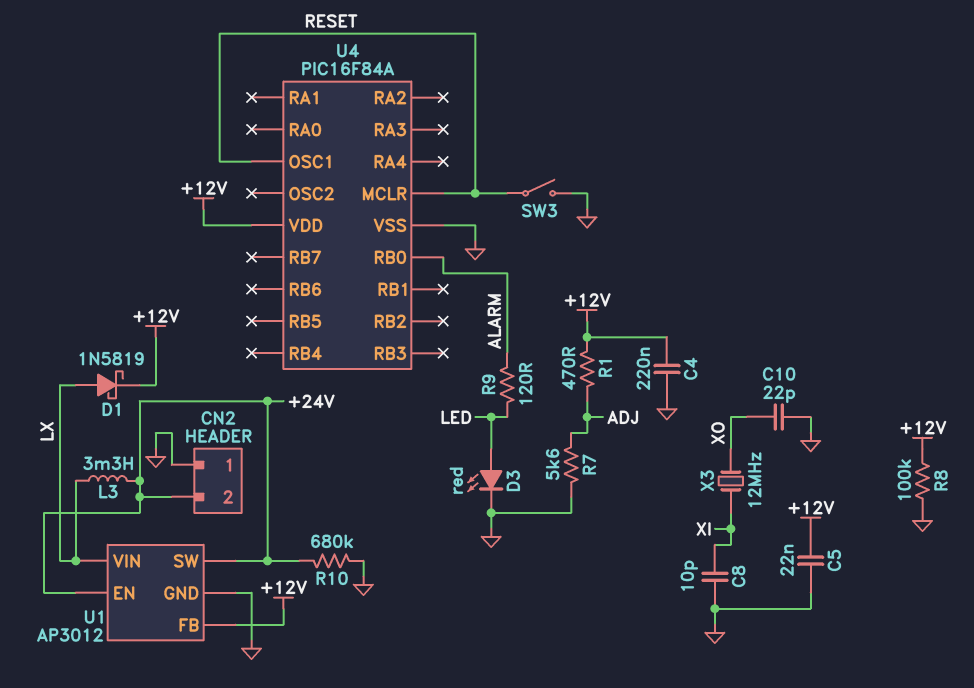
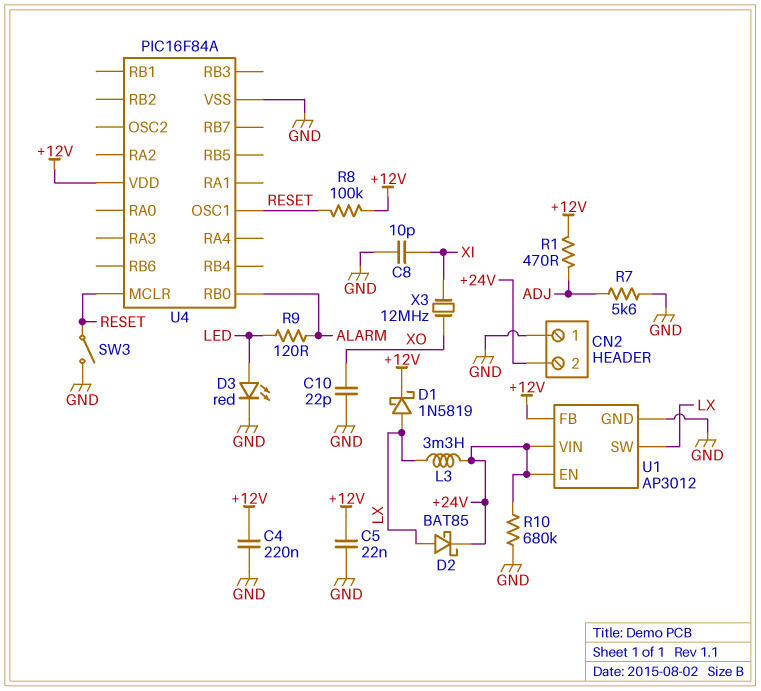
D2: none -> schottky BAT85 (A LX, K +24V)
R8: 100k (+12V, GND) -> 100k (+12V, RESET)
U1 pin SW: +24V -> LX
U1 pin VIN: LX -> +24V

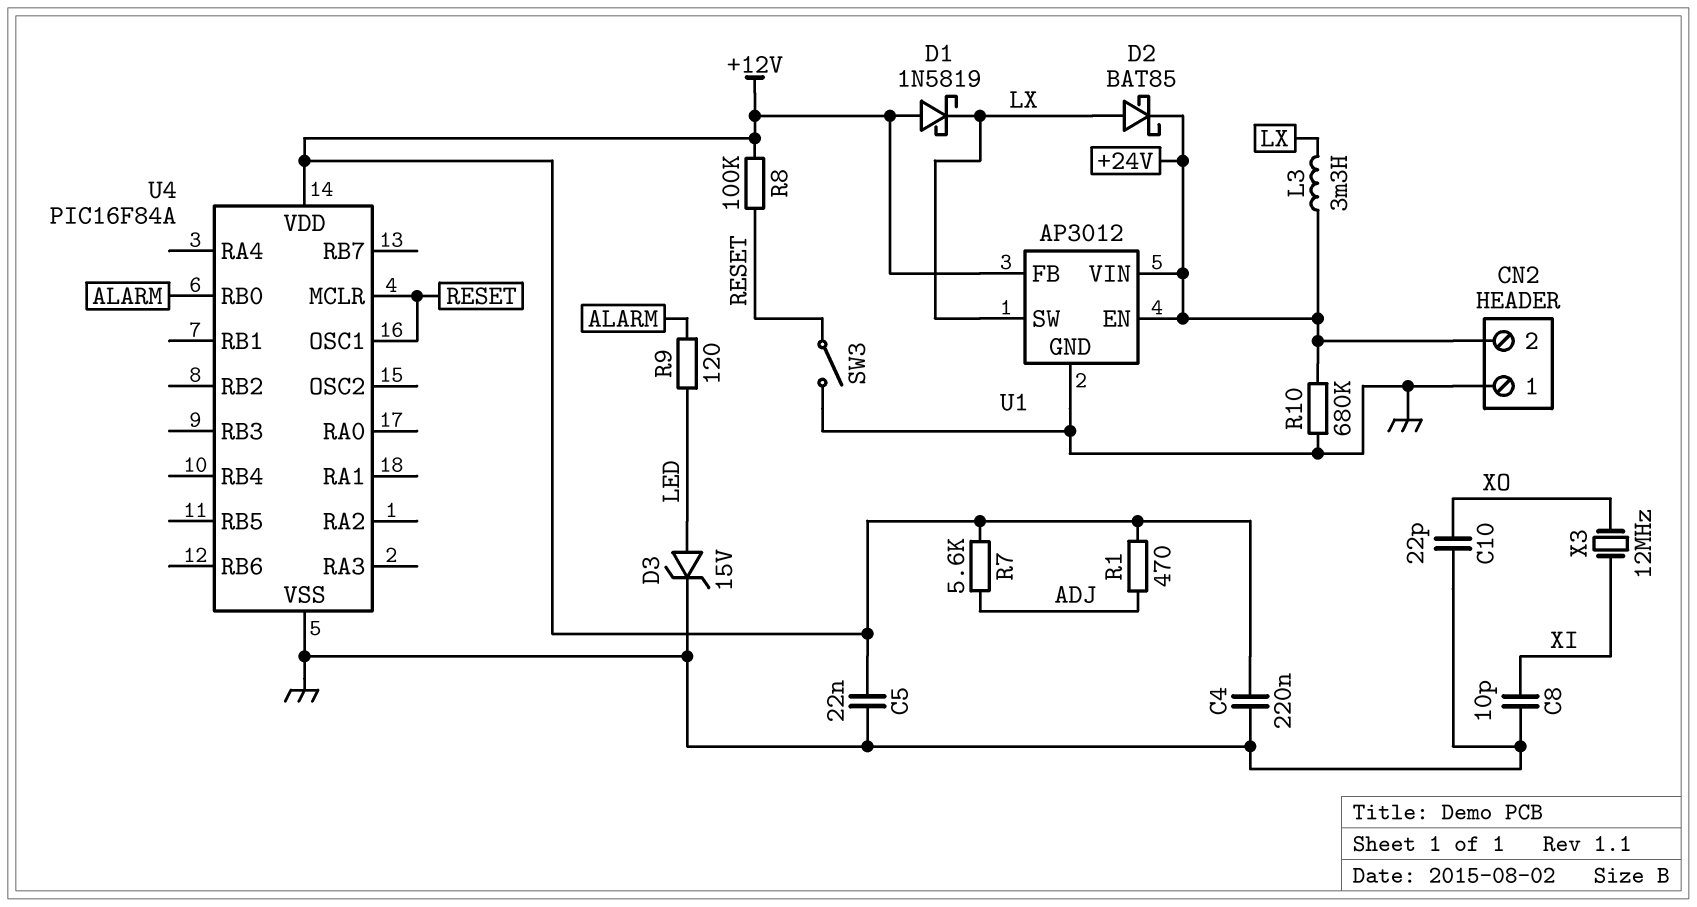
D1: schottky 1N5819 (A LX, K +12V) -> schottky 1N5819 (A +12V, K LX)
D3: LED red (A LED, K GND) -> zener 15V (A LED, K GND)
R7: 5.6k (ADJ, GND) -> 5.6k (+12V, ADJ)

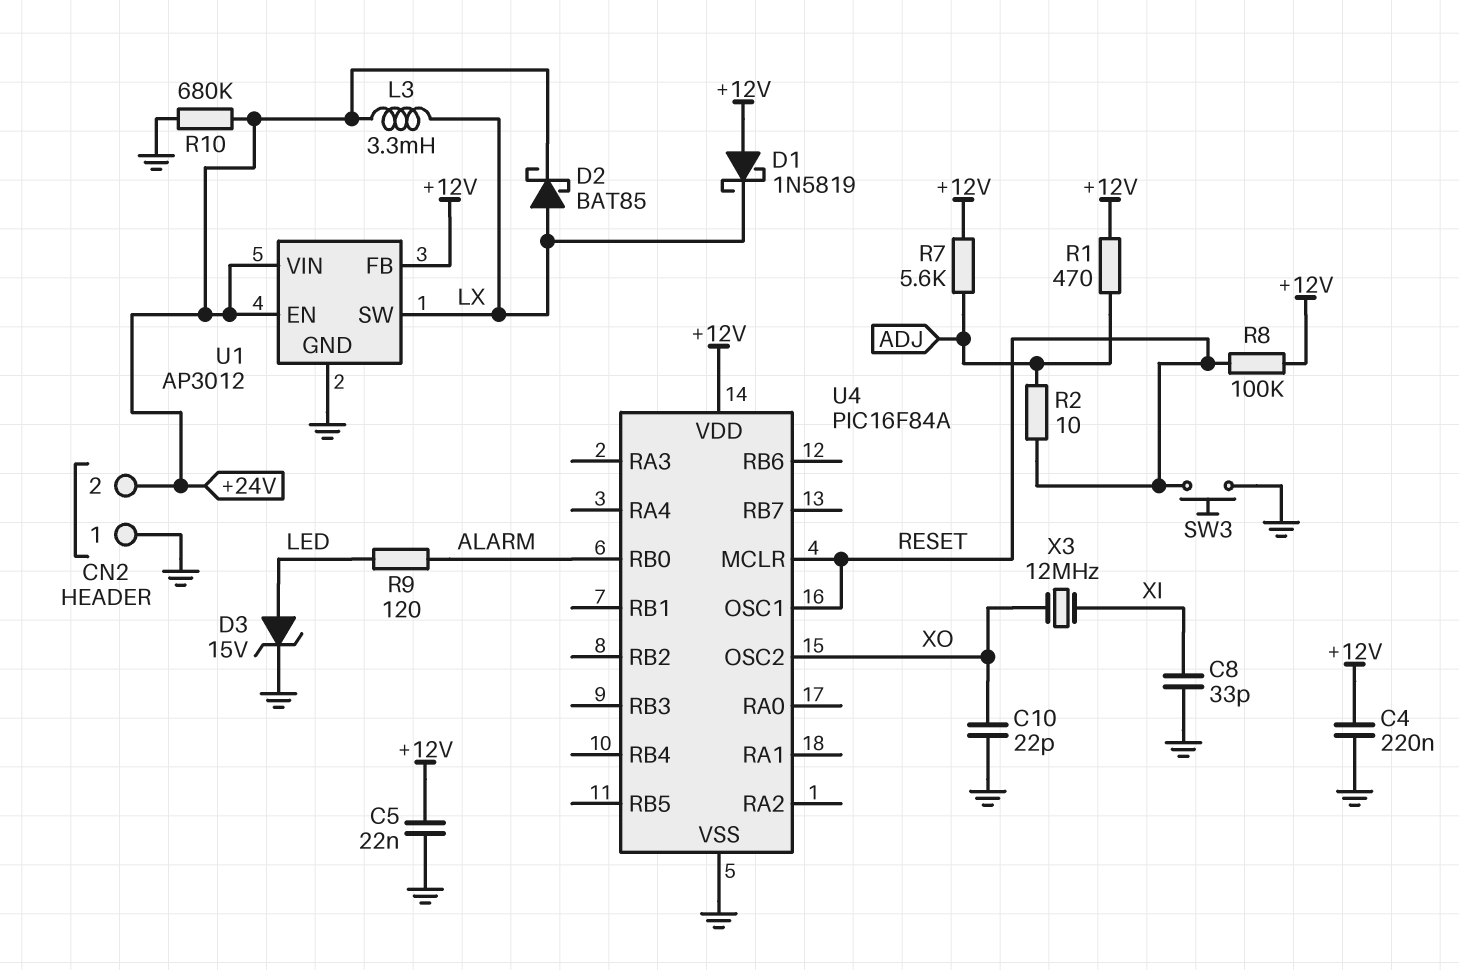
C8: 10pF (GND, XI) -> 33pF (GND, XI)
R2: none -> 10 (ADJ, RESET)
SW3: switch (GND, RESET) -> button (GND, RESET)
U4 pin OSC2: none -> XO

